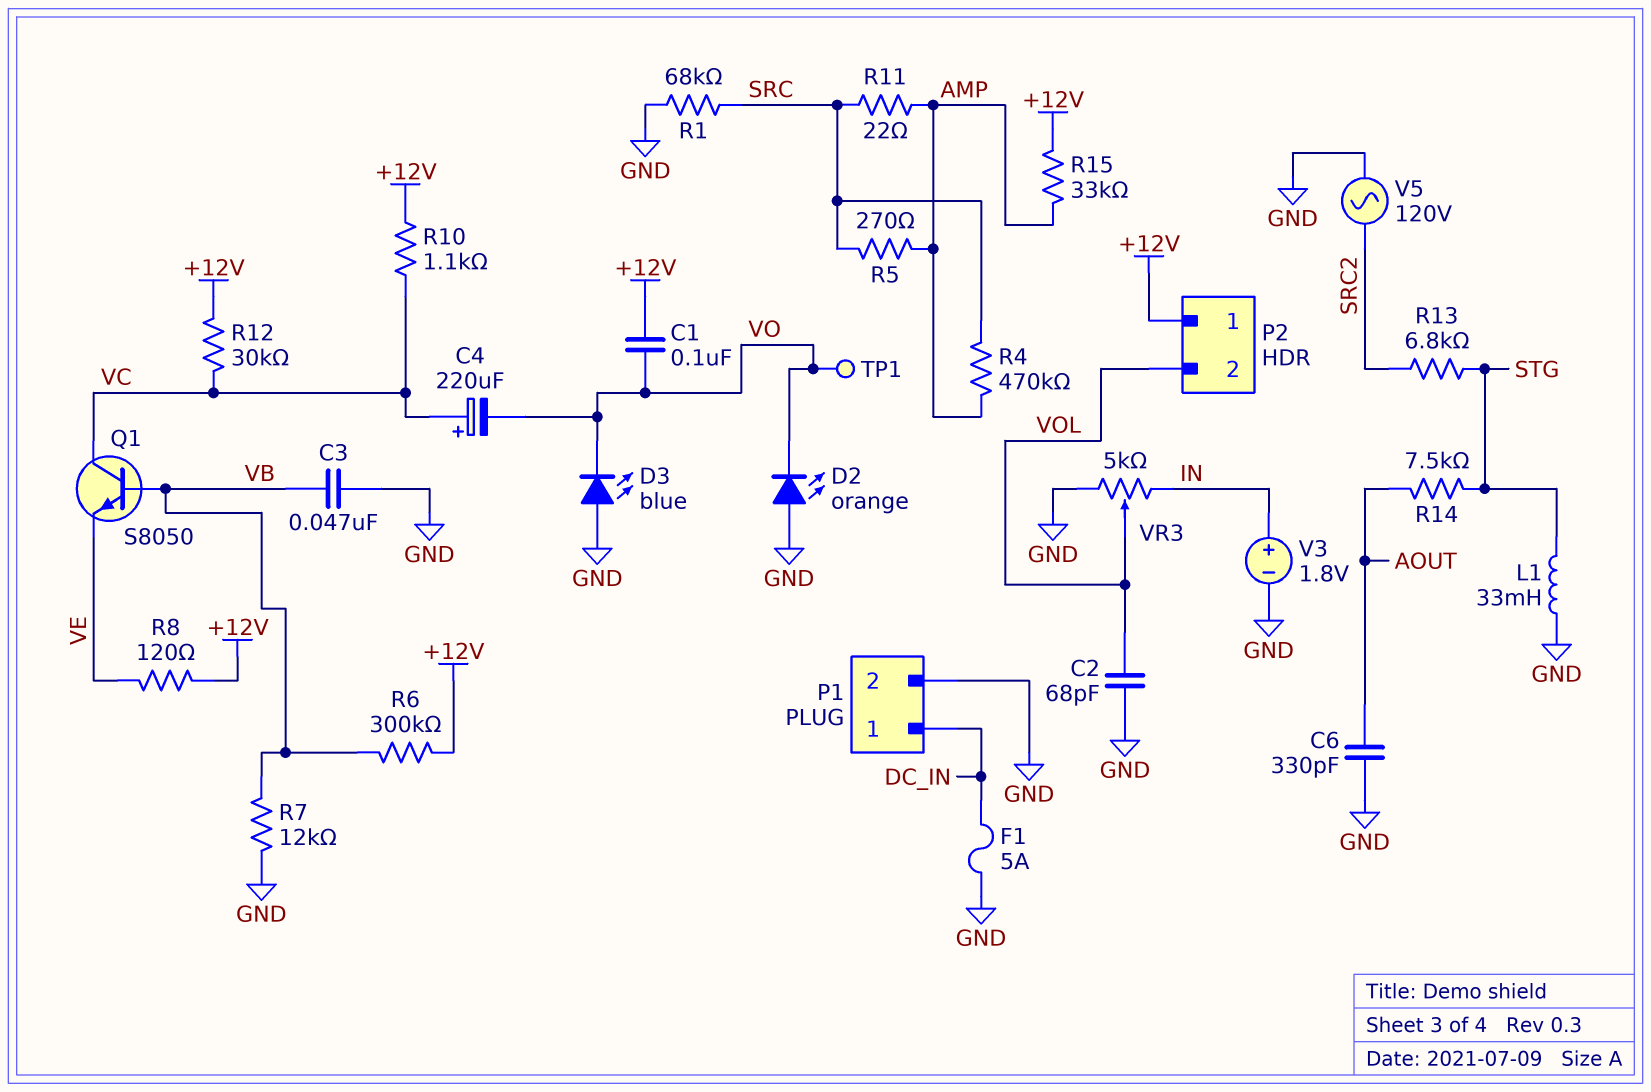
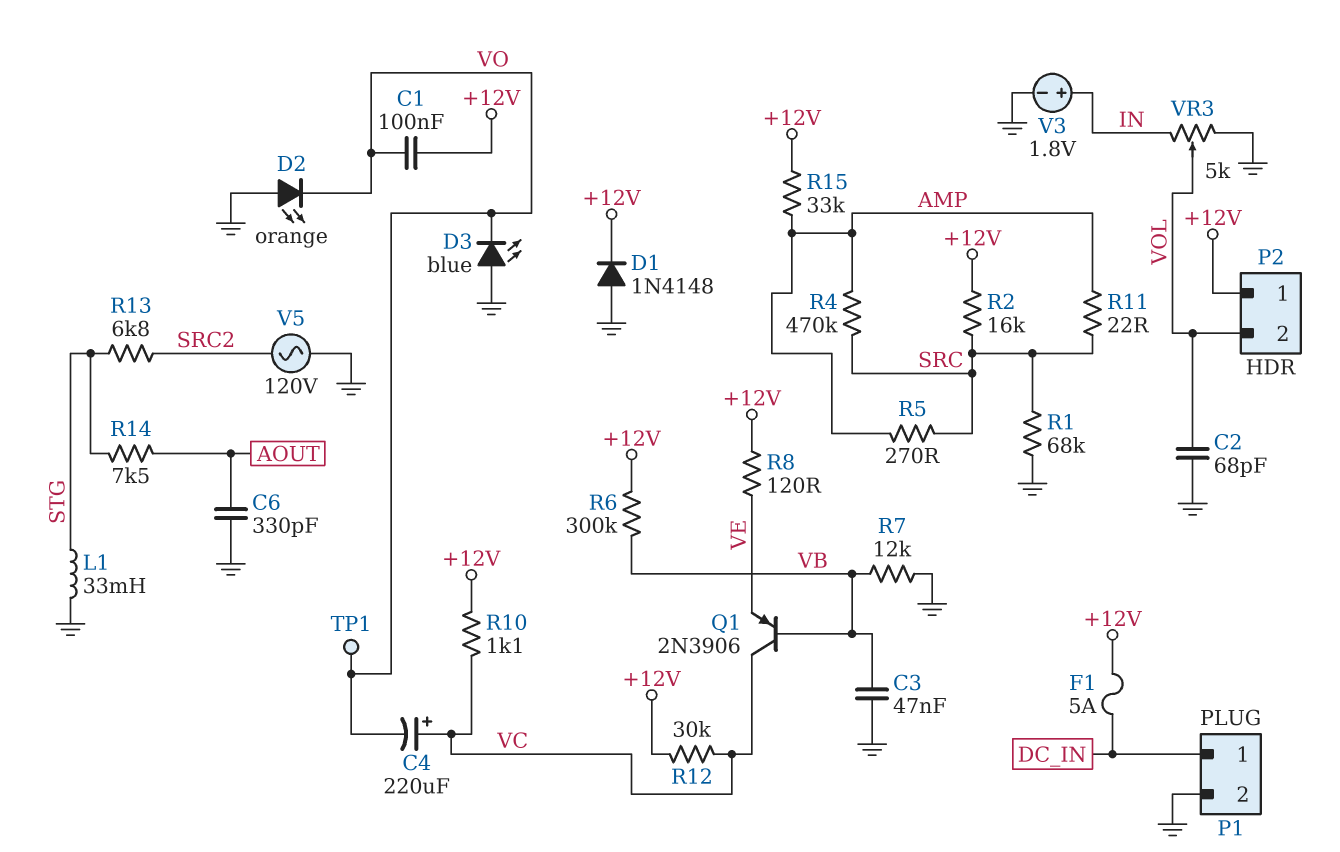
D1: none -> diode 1N4148 (A GND, K +12V)
F1: 5A (DC_IN, GND) -> 5A (+12V, DC_IN)
Q1: NPN S8050 (B VB, C VC, E VE) -> PNP 2N3906 (B VB, C VC, E VE)
R2: none -> 16k (+12V, SRC)

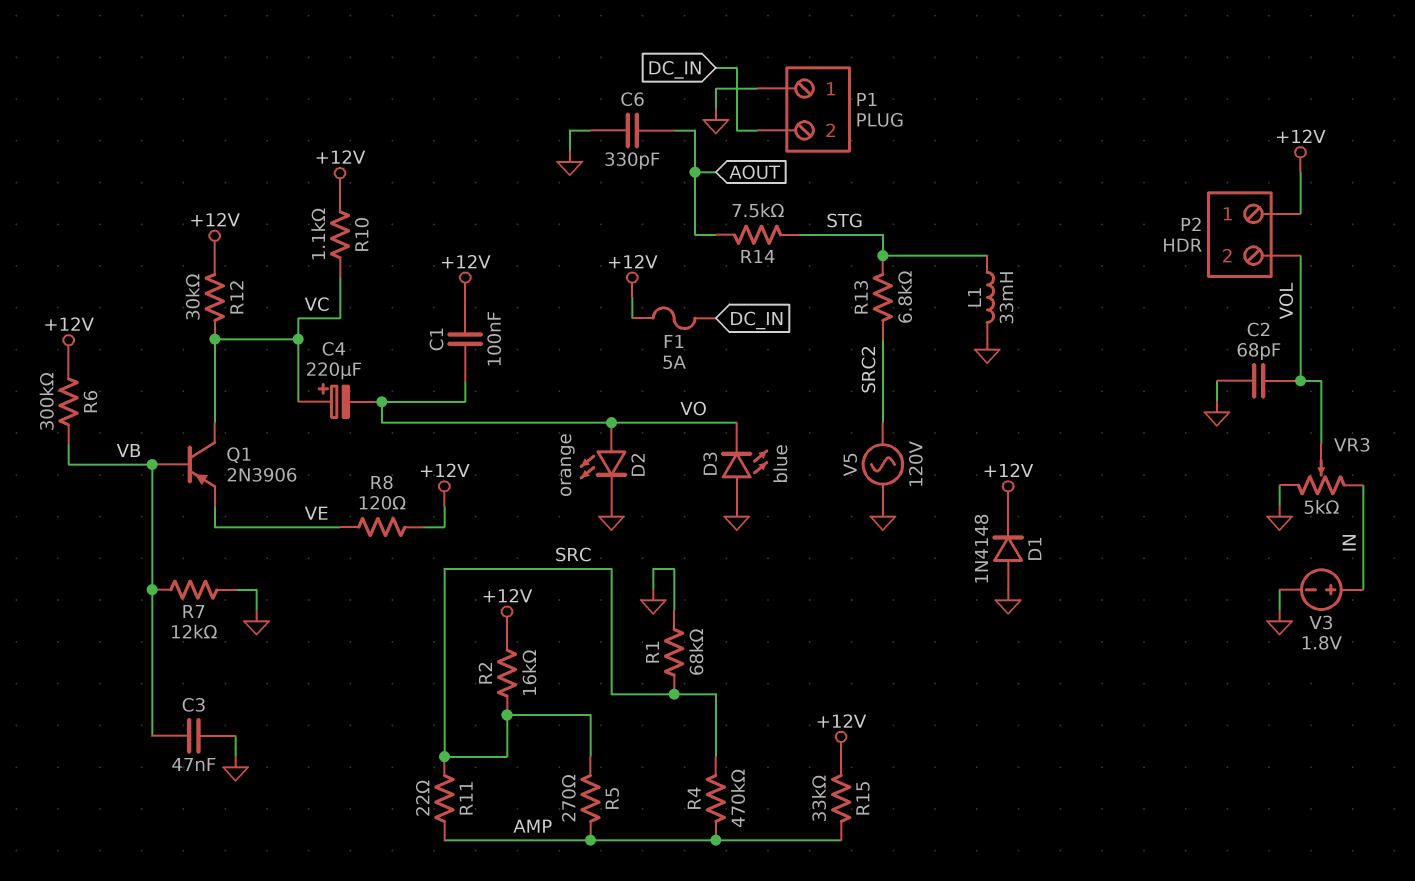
D2: LED orange (A GND, K VO) -> LED orange (A VO, K GND)
P1 pin 1: DC_IN -> GND
P1 pin 2: GND -> DC_IN
TP1: test point (VO) -> none

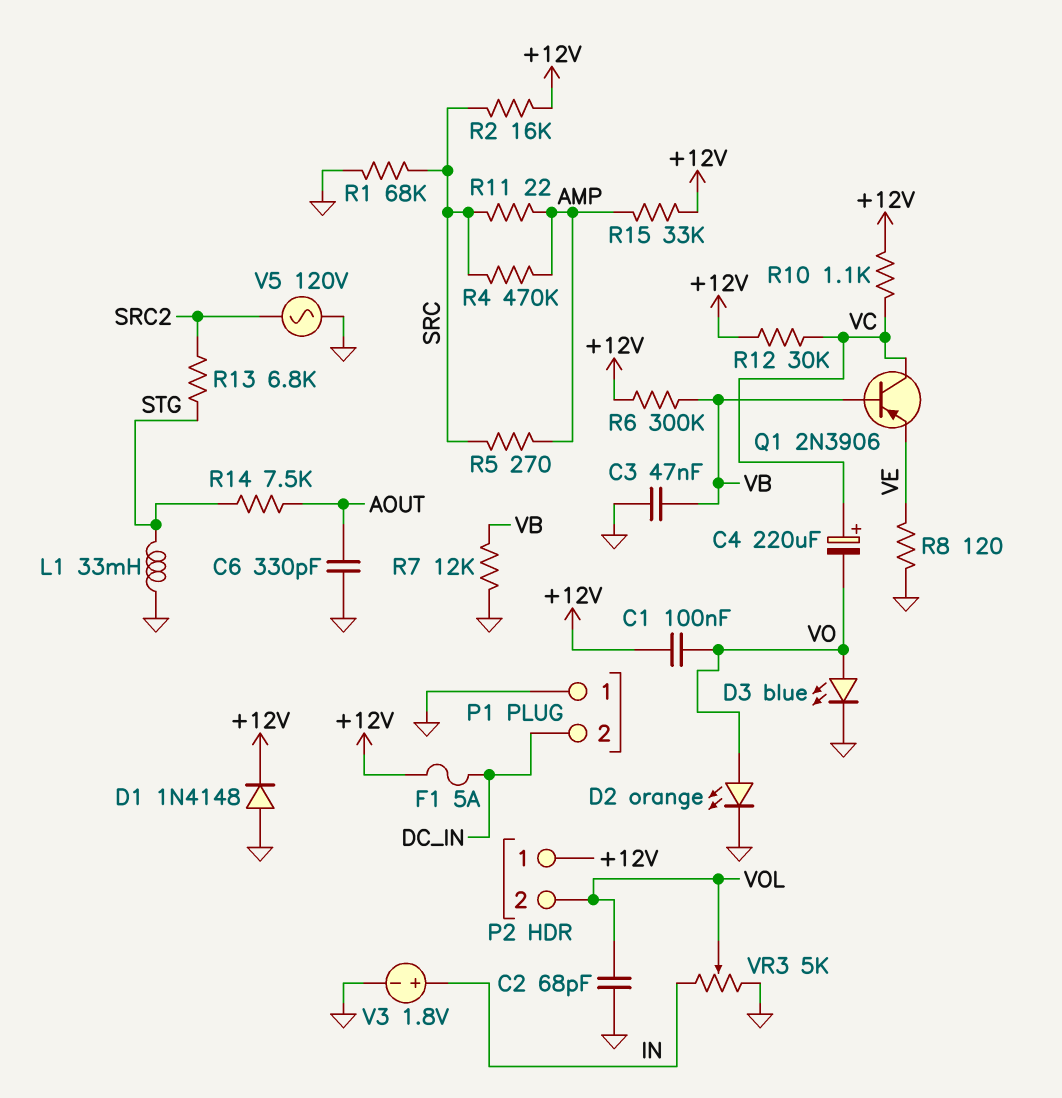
D3: LED blue (A GND, K VO) -> LED blue (A VO, K GND)
R8: 120 (+12V, VE) -> 120 (GND, VE)

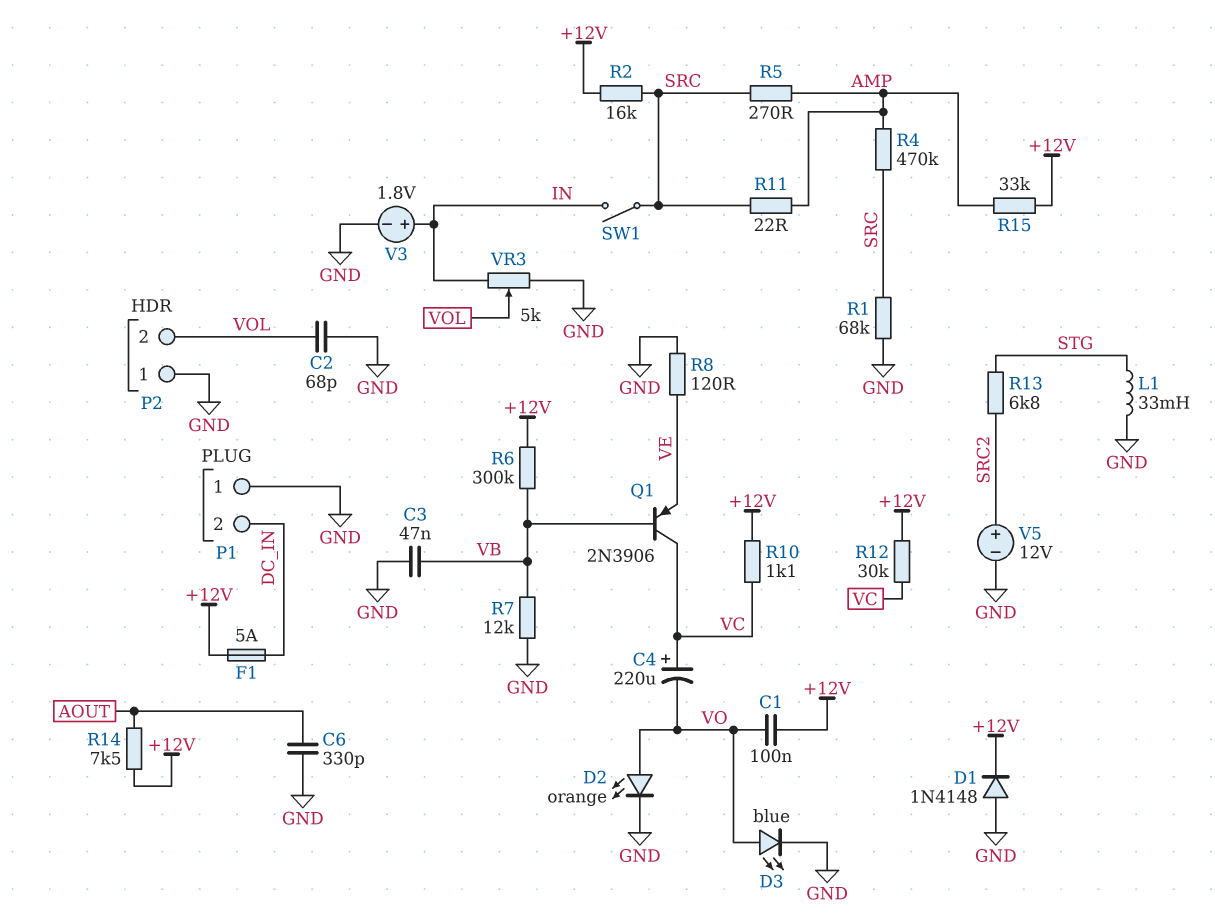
P2 pin 1: +12V -> GND
R14: 7.5k (AOUT, STG) -> 7.5k (+12V, AOUT)
SW1: none -> switch (IN, SRC)
V5: AC 120V (GND, SRC2) -> 12V (plus SRC2, minus GND)

